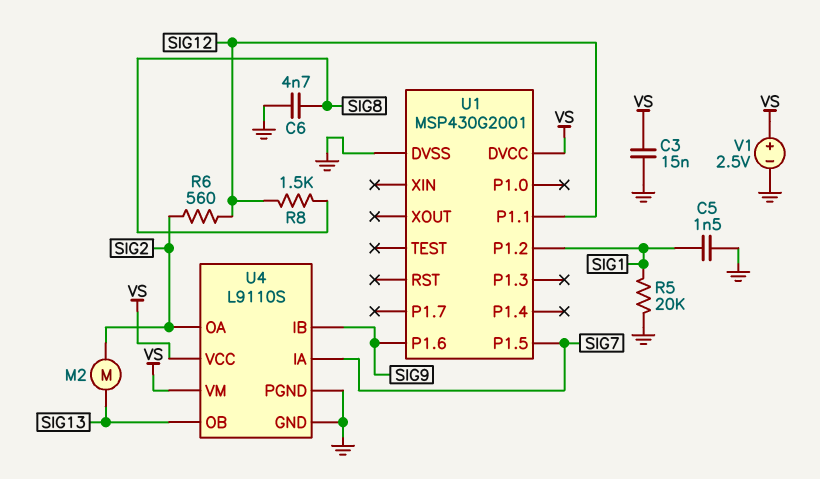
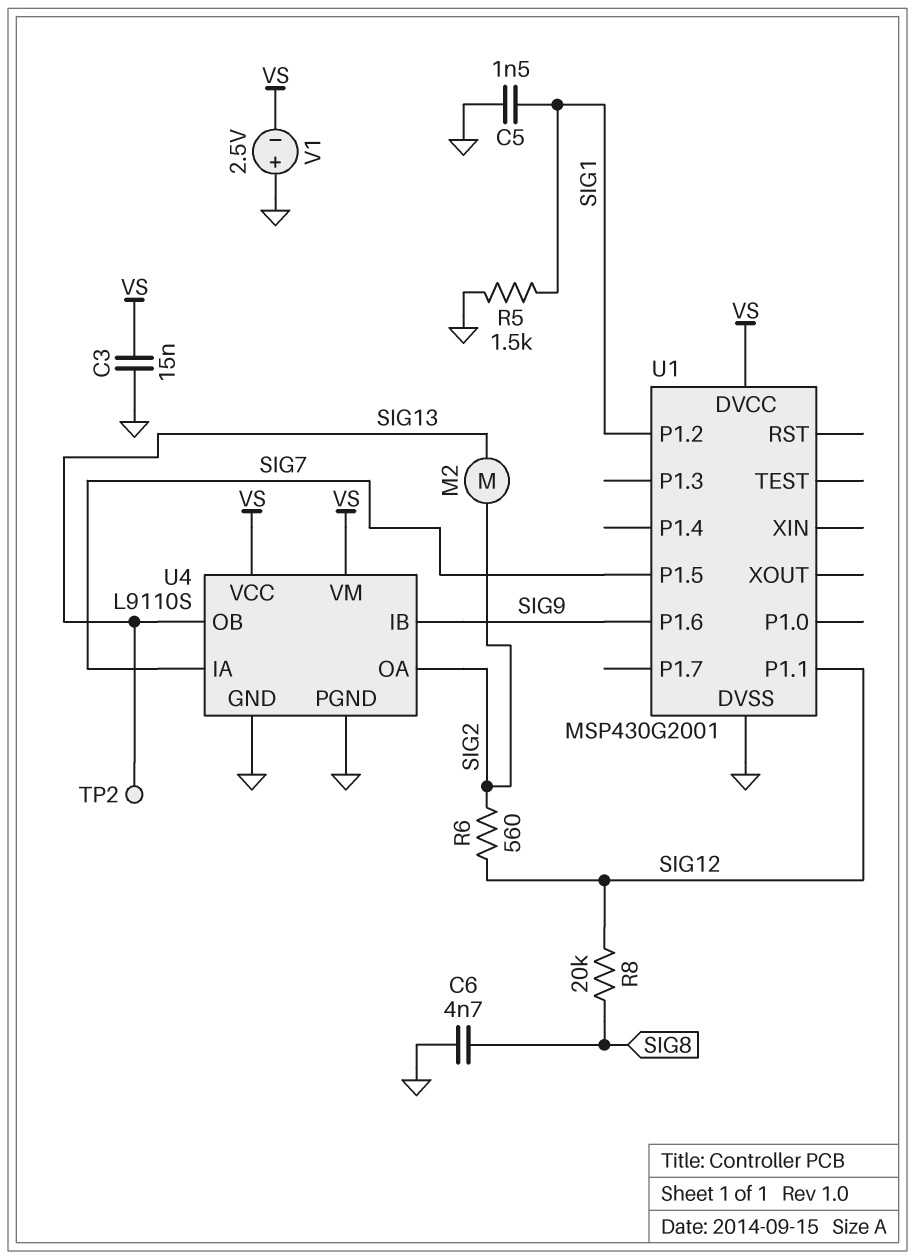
R5: 20k (GND, SIG1) -> 1.5k (GND, SIG1)
R8: 1.5k (SIG8, SIG12) -> 20k (SIG8, SIG12)
TP2: none -> test point (SIG13)
V1: 2.5V (plus VS, minus GND) -> 2.5V (plus GND, minus VS)

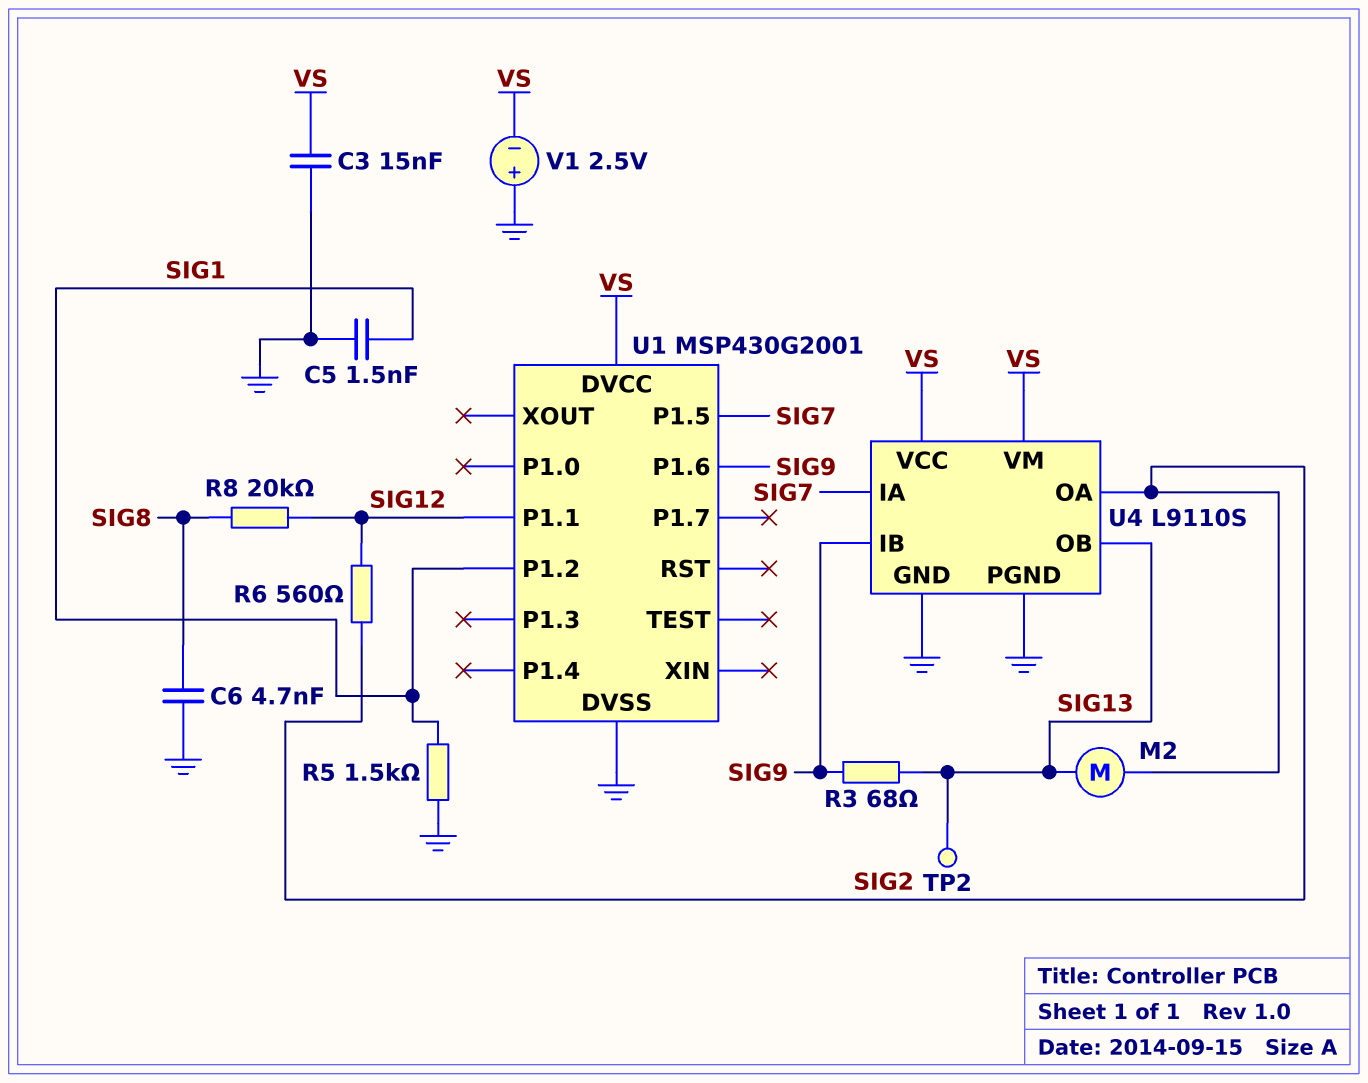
R3: none -> 68 (SIG9, SIG13)

